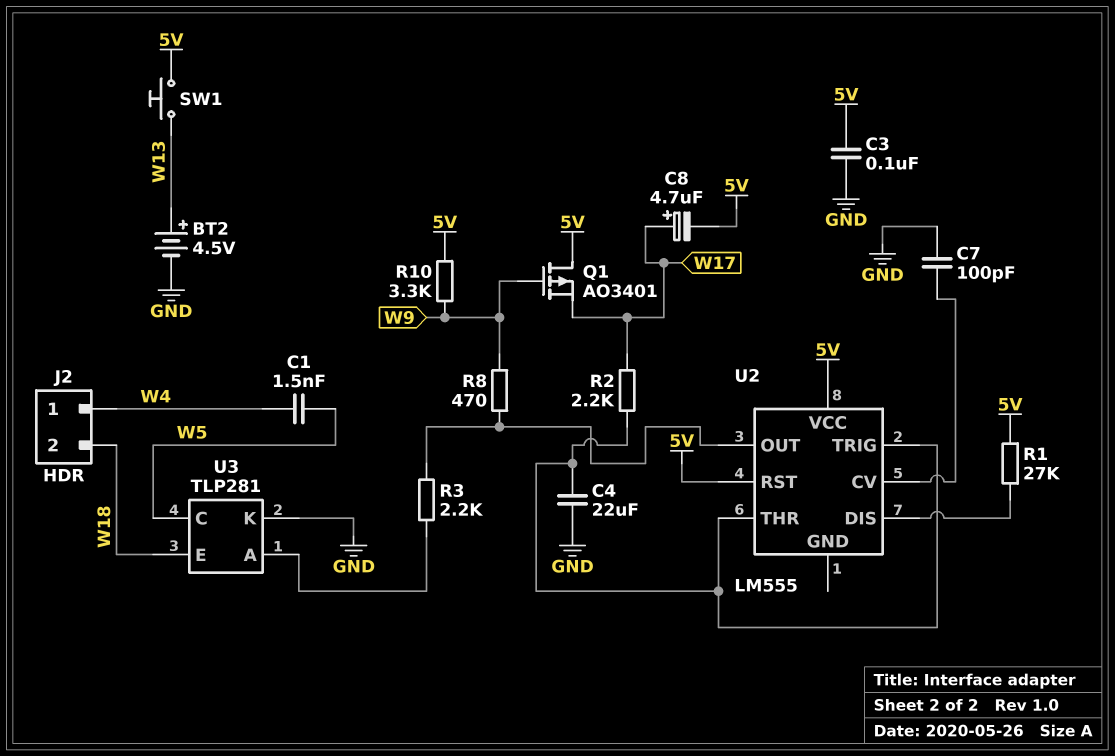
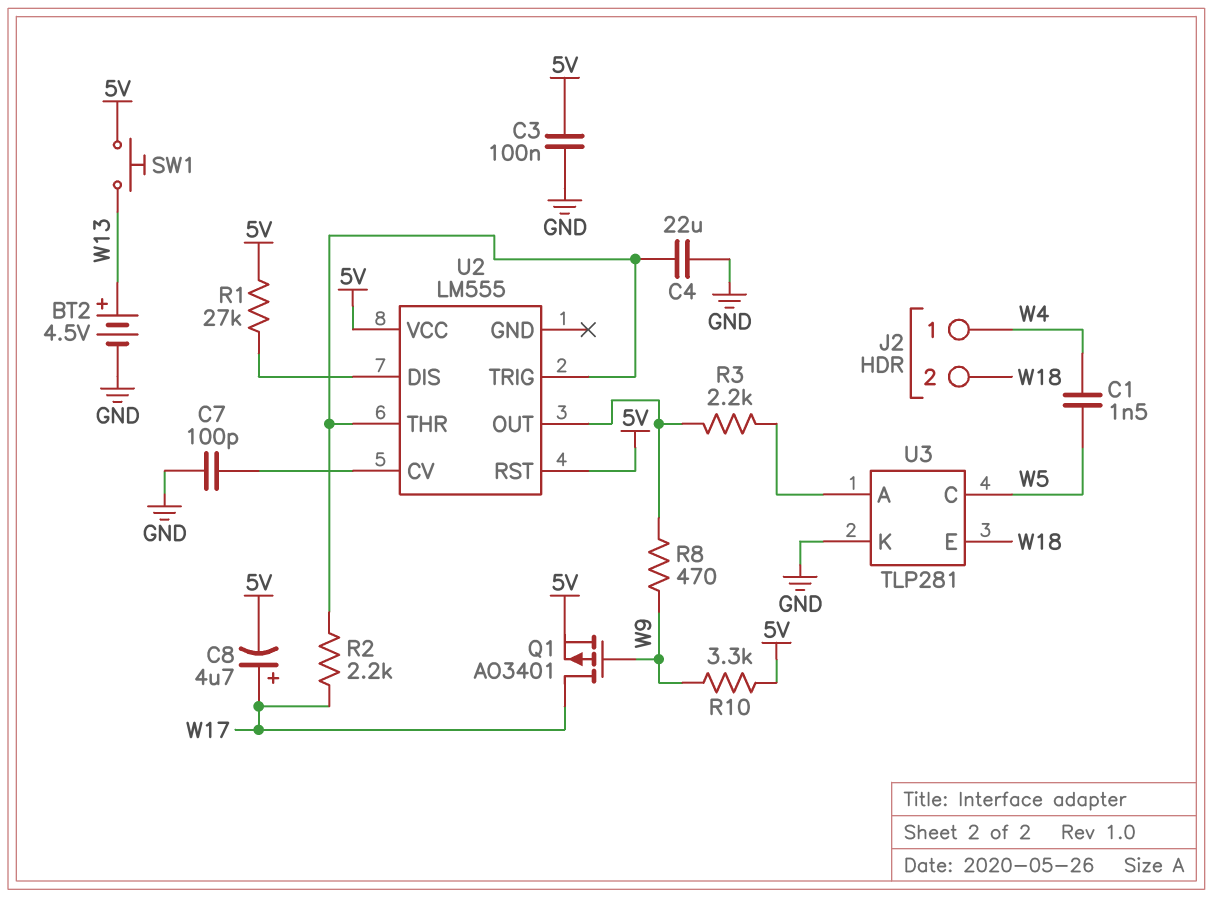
Q1: PMOS AO3401 (G W9, D 5V, S W17) -> PMOS AO3401 (G W9, D W17, S 5V)

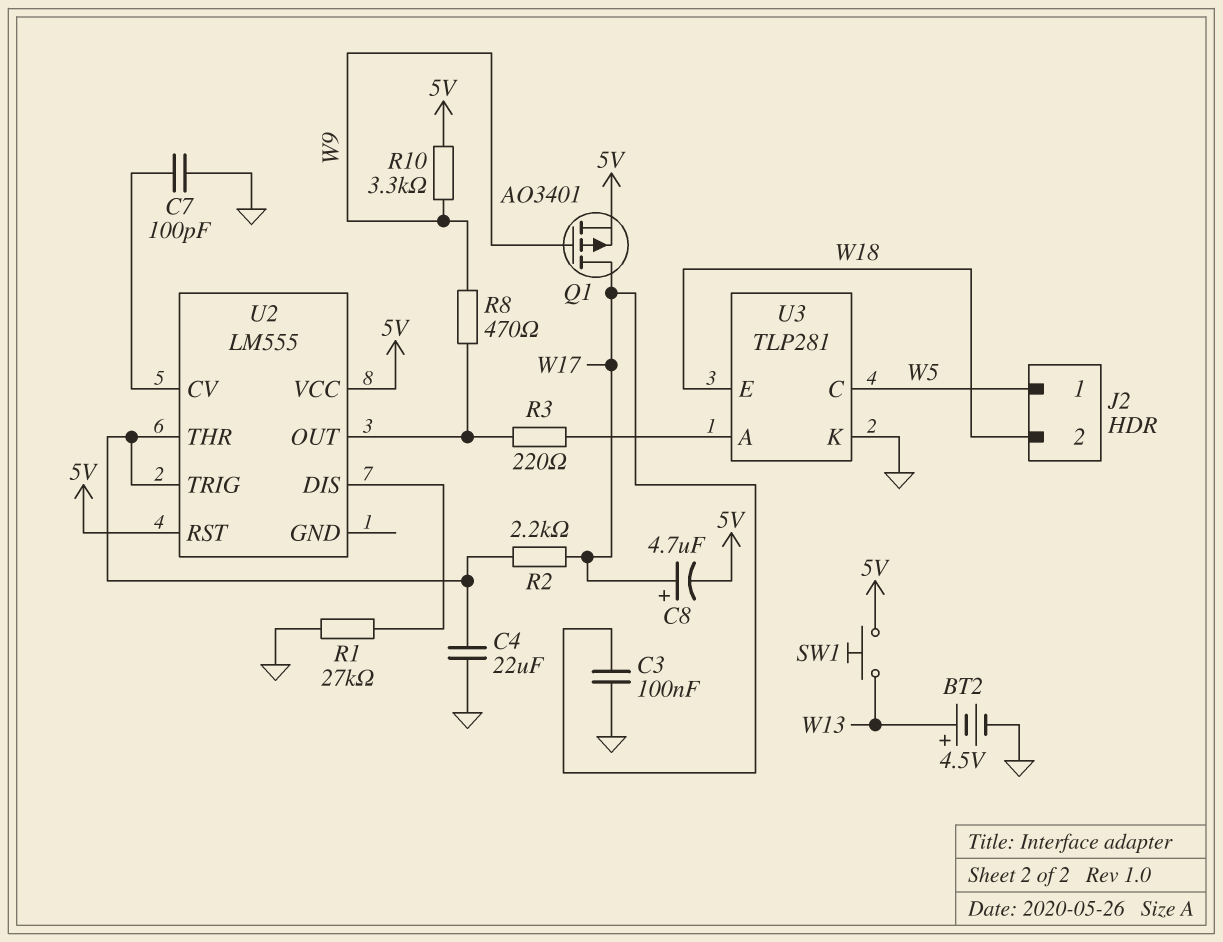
C1: 1.5nF (W4, W5) -> none
C3: 100nF (5V, GND) -> 100nF (GND, W17)
J2 pin 1: W4 -> W5
R1: 27k (5V, U2/DIS) -> 27k (GND, U2/DIS)
R3: 2.2k (U2/OUT, U3/A) -> 220 (U2/OUT, U3/A)

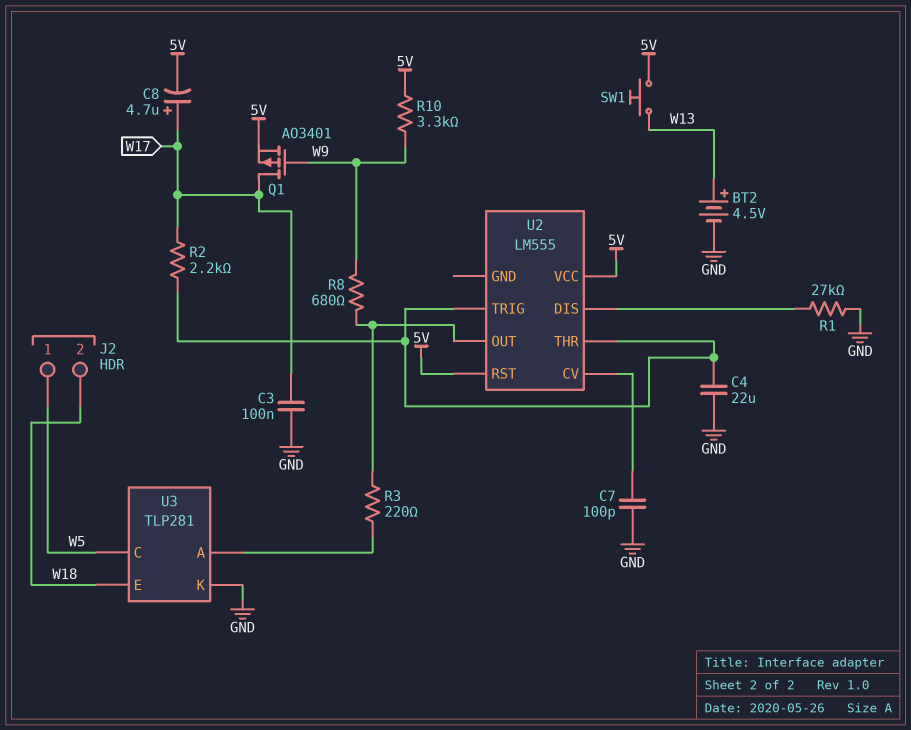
R8: 470 (U2/OUT, W9) -> 680 (U2/OUT, W9)

